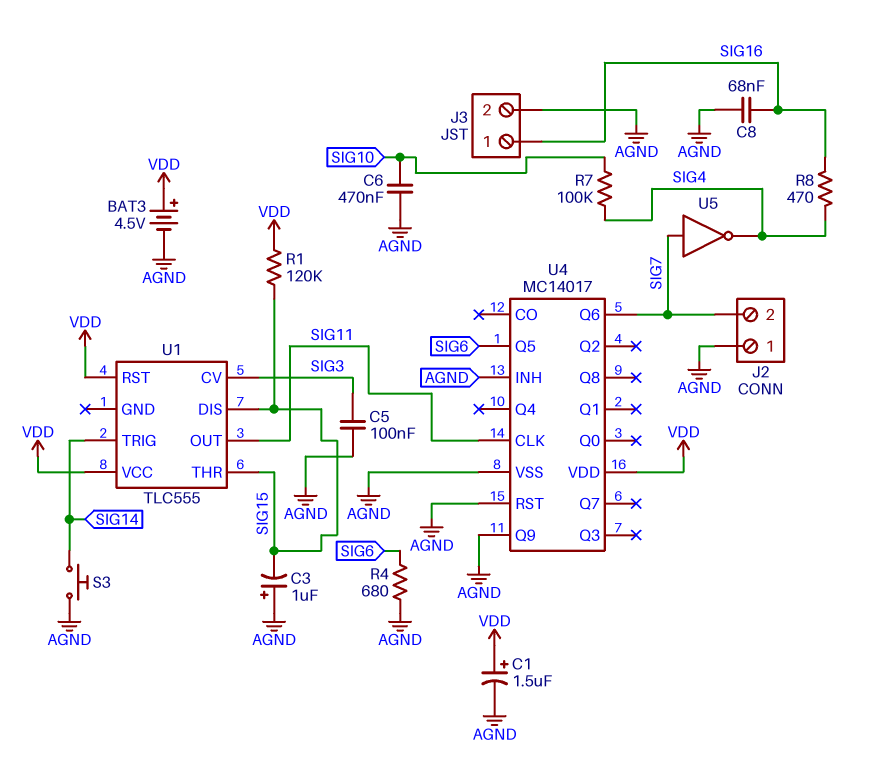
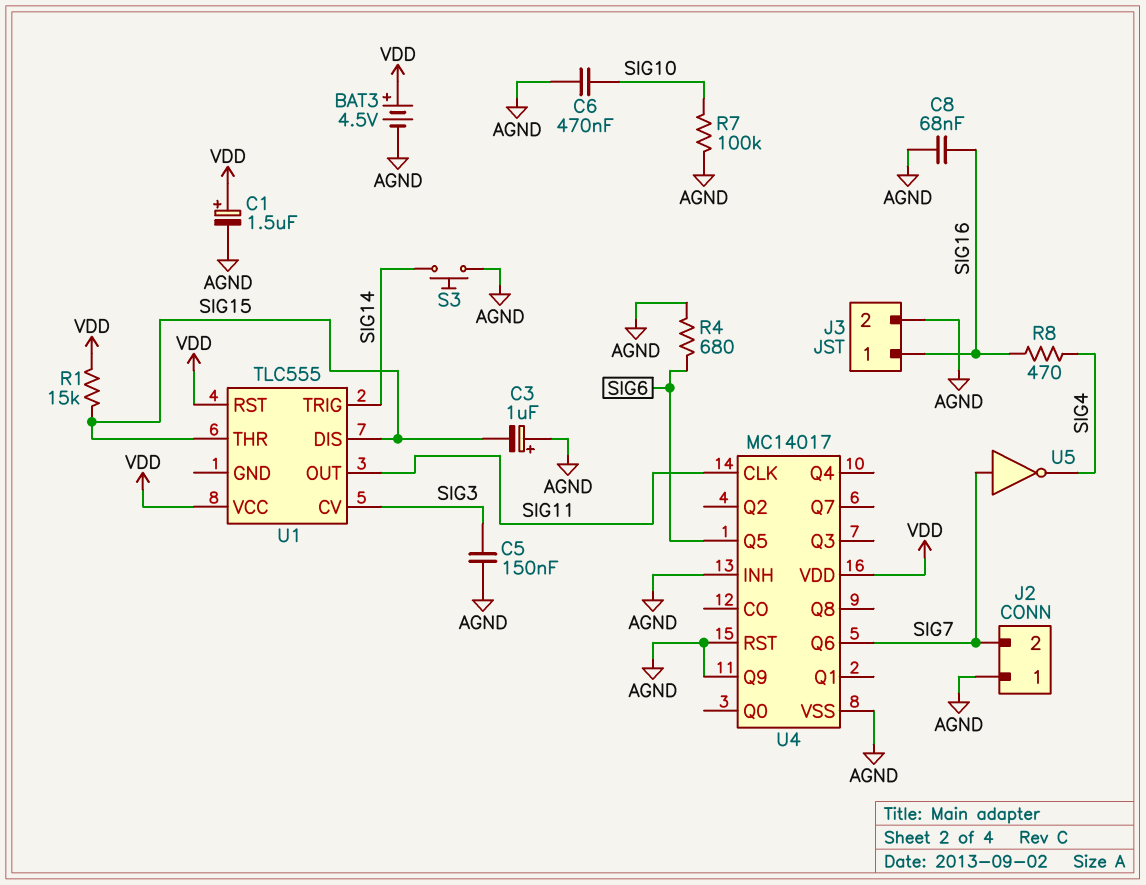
C5: 100nF (AGND, SIG3) -> 150nF (AGND, SIG3)
R1: 120k (SIG15, VDD) -> 15k (SIG15, VDD)
R7: 100k (SIG4, SIG10) -> 100k (AGND, SIG10)

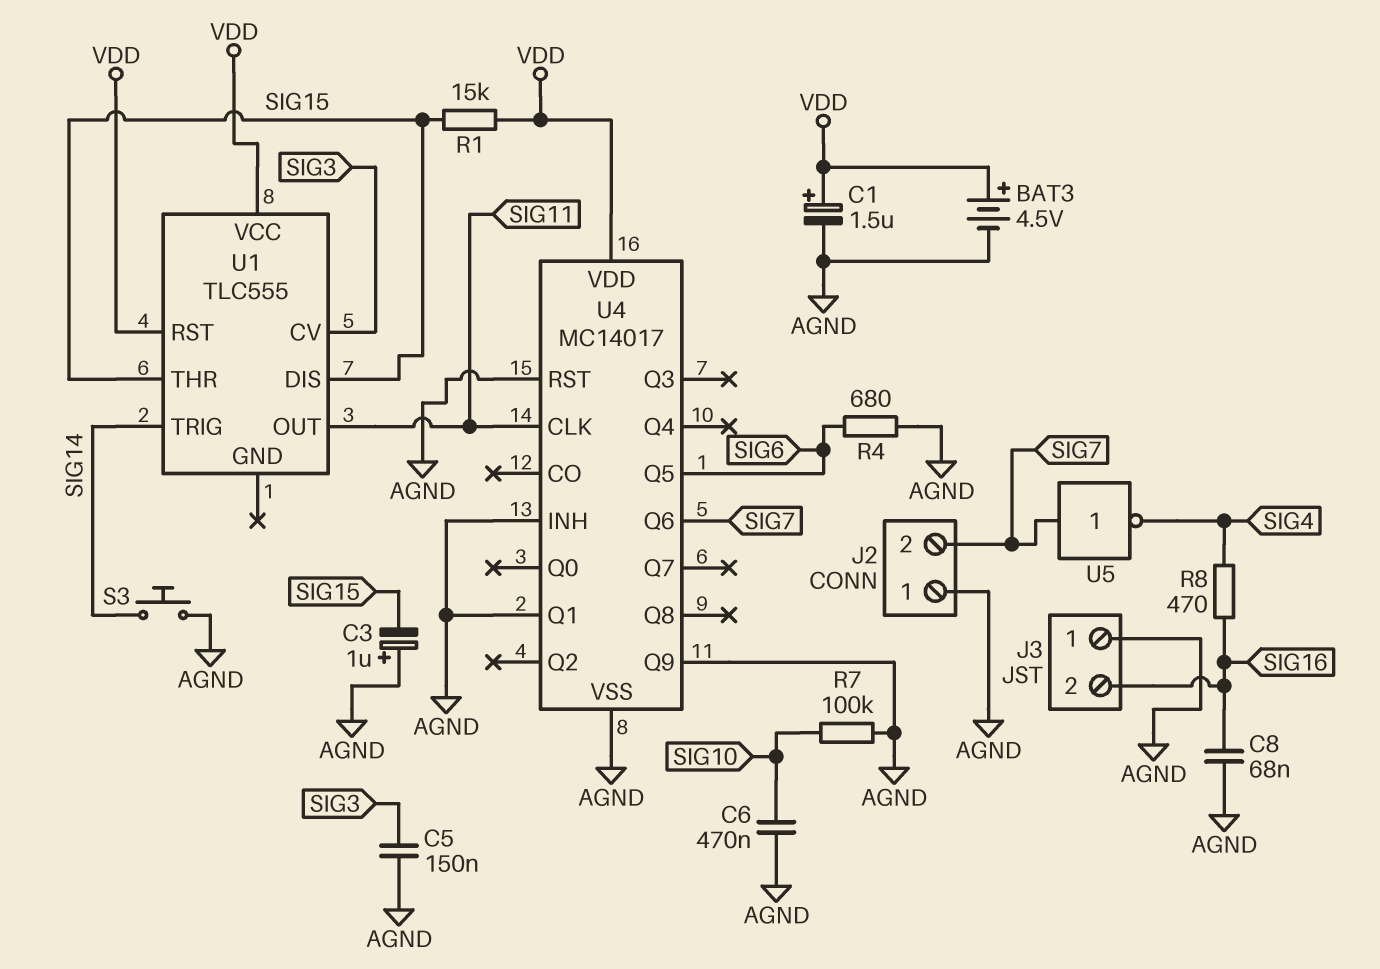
J3 pin 1: SIG16 -> AGND
J3 pin 2: AGND -> SIG16
U4 pin Q1: none -> AGND

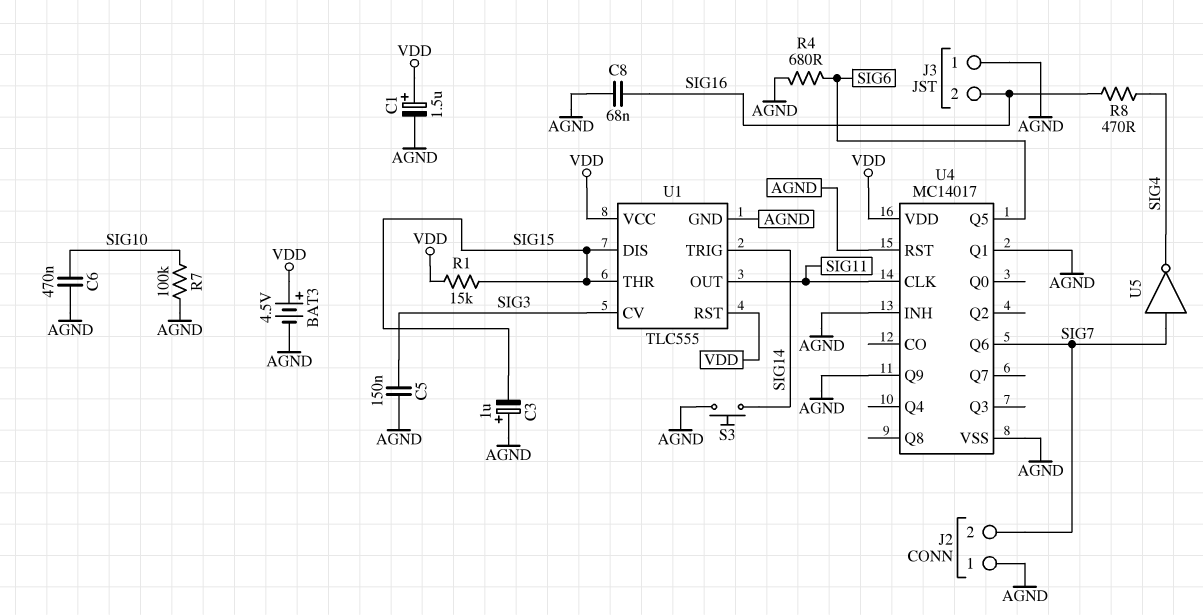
U1 pin GND: none -> AGND

